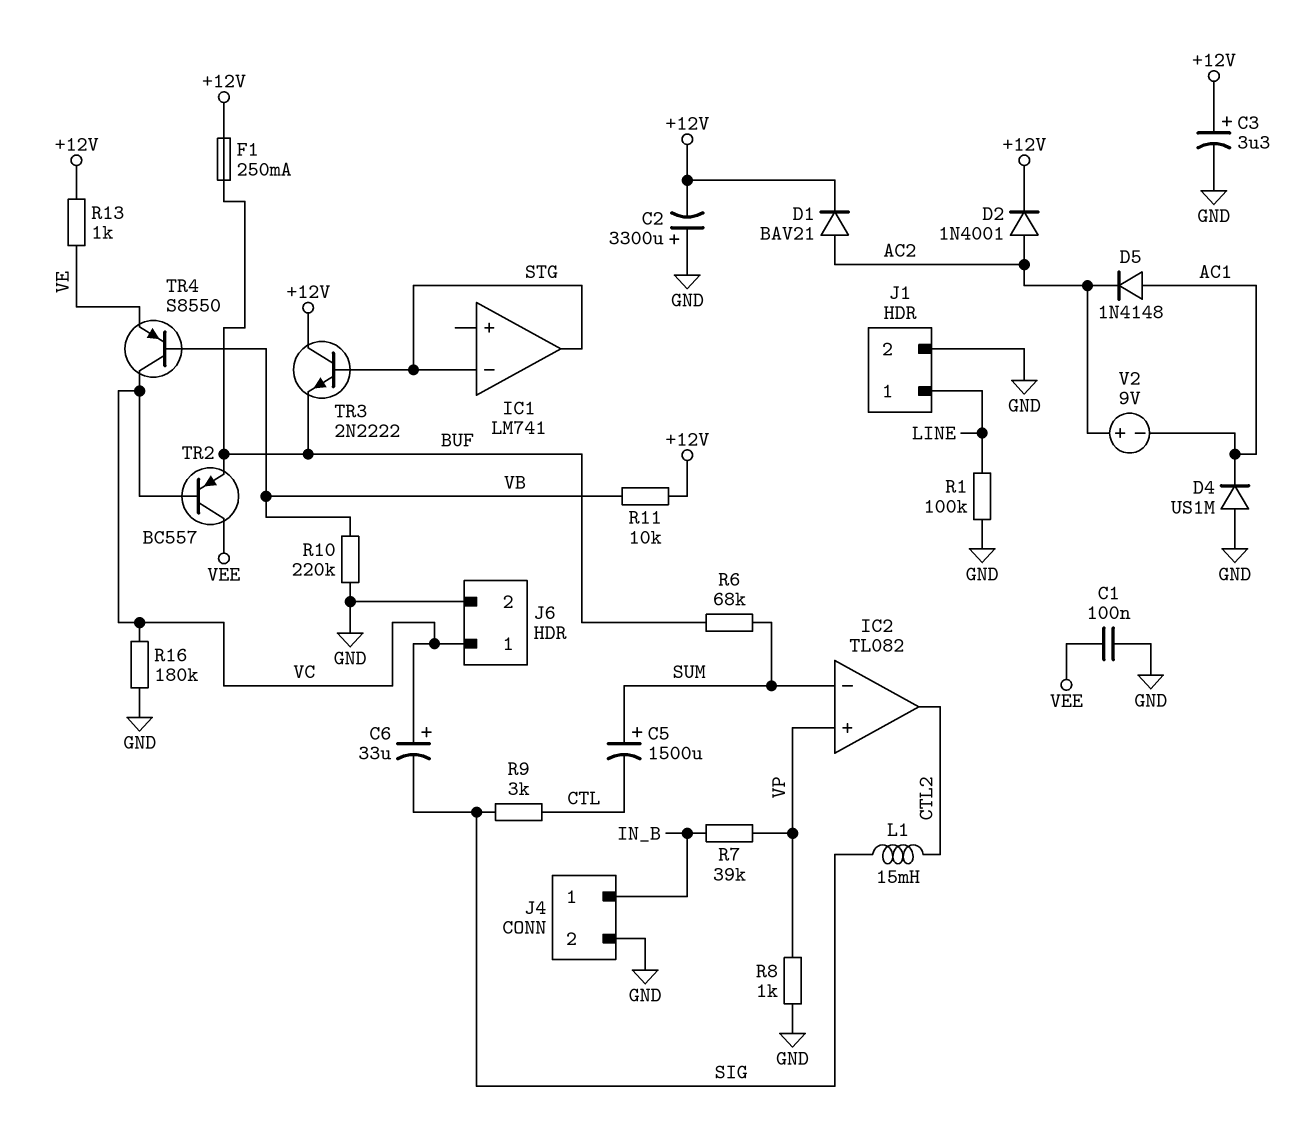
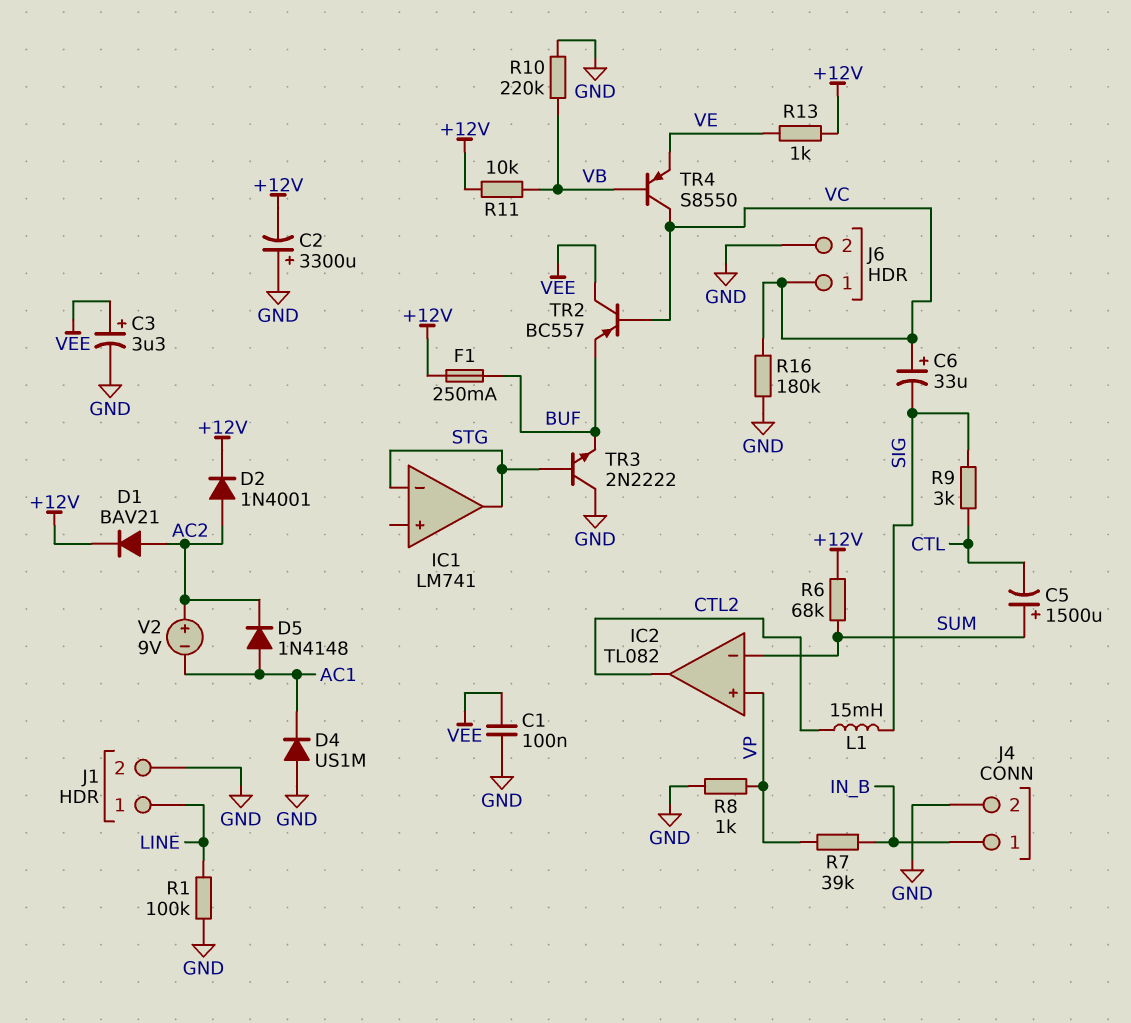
C3: 3.3uF (plus +12V, minus GND) -> 3.3uF (plus VEE, minus GND)
R6: 68k (BUF, SUM) -> 68k (+12V, SUM)
TR3: NPN 2N2222 (B STG, C +12V, E BUF) -> NPN 2N2222 (B STG, C GND, E BUF)

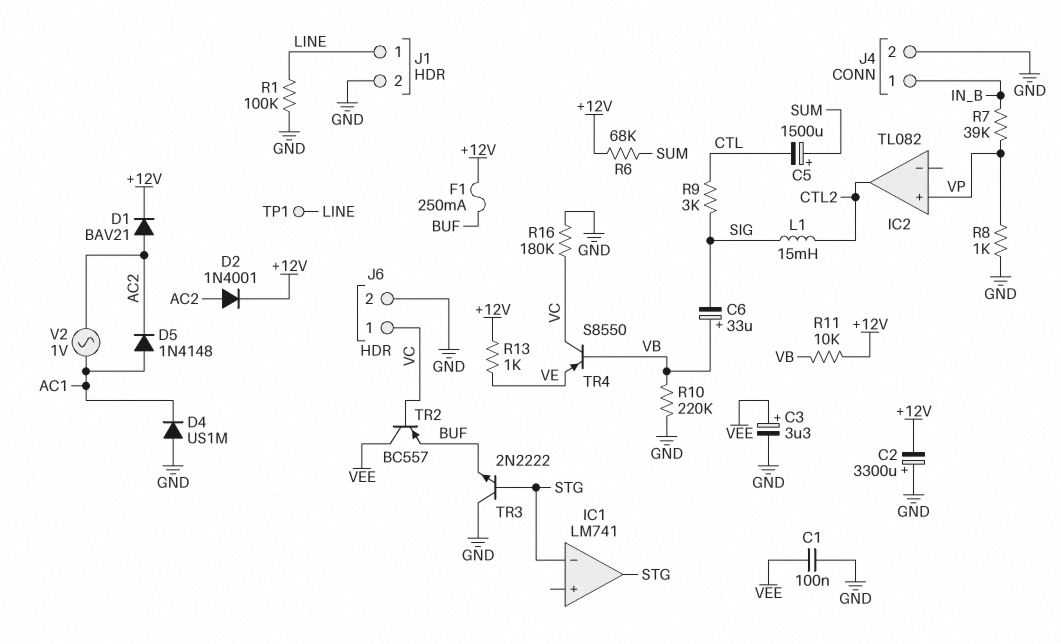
C6: 33uF (plus VC, minus SIG) -> 33uF (plus VB, minus SIG)
IC2 pin in-: SUM -> none
TP1: none -> test point (LINE)
V2: 9V (plus AC2, minus AC1) -> AC 1V (AC1, AC2)

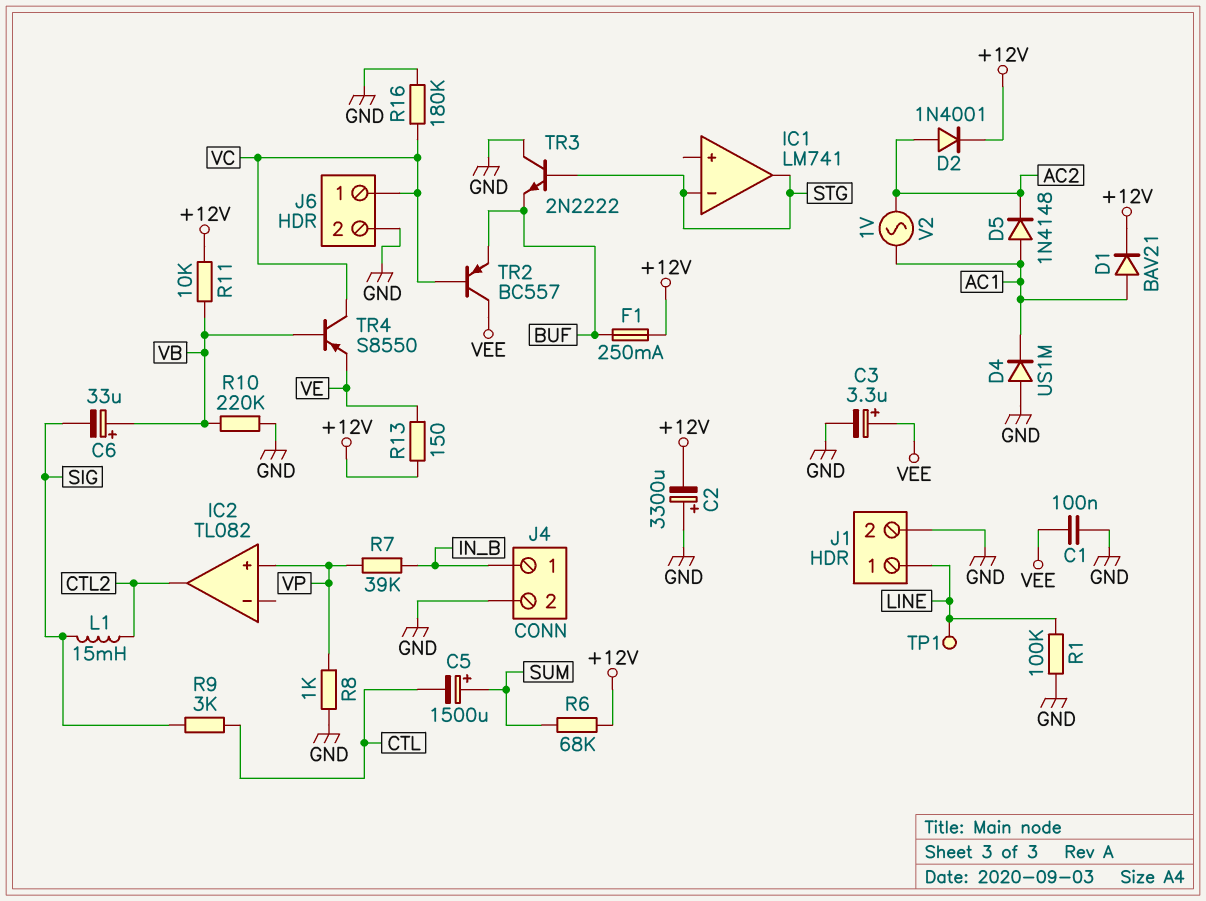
D1: diode BAV21 (A AC2, K +12V) -> diode BAV21 (A AC1, K +12V)
R13: 1k (+12V, VE) -> 150 (+12V, VE)

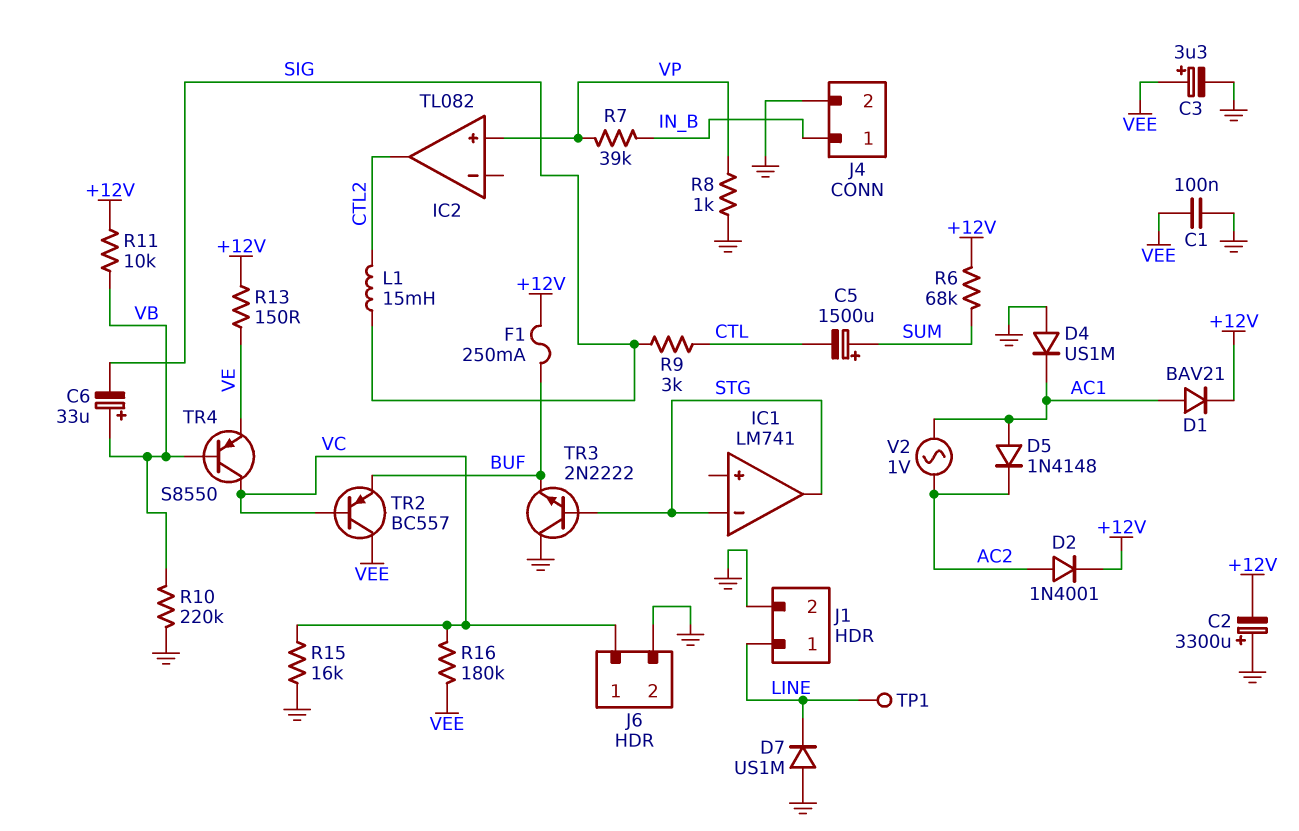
D7: none -> diode US1M (A GND, K LINE)
R1: 100k (GND, LINE) -> none
R15: none -> 16k (GND, VC)
R16: 180k (GND, VC) -> 180k (VC, VEE)

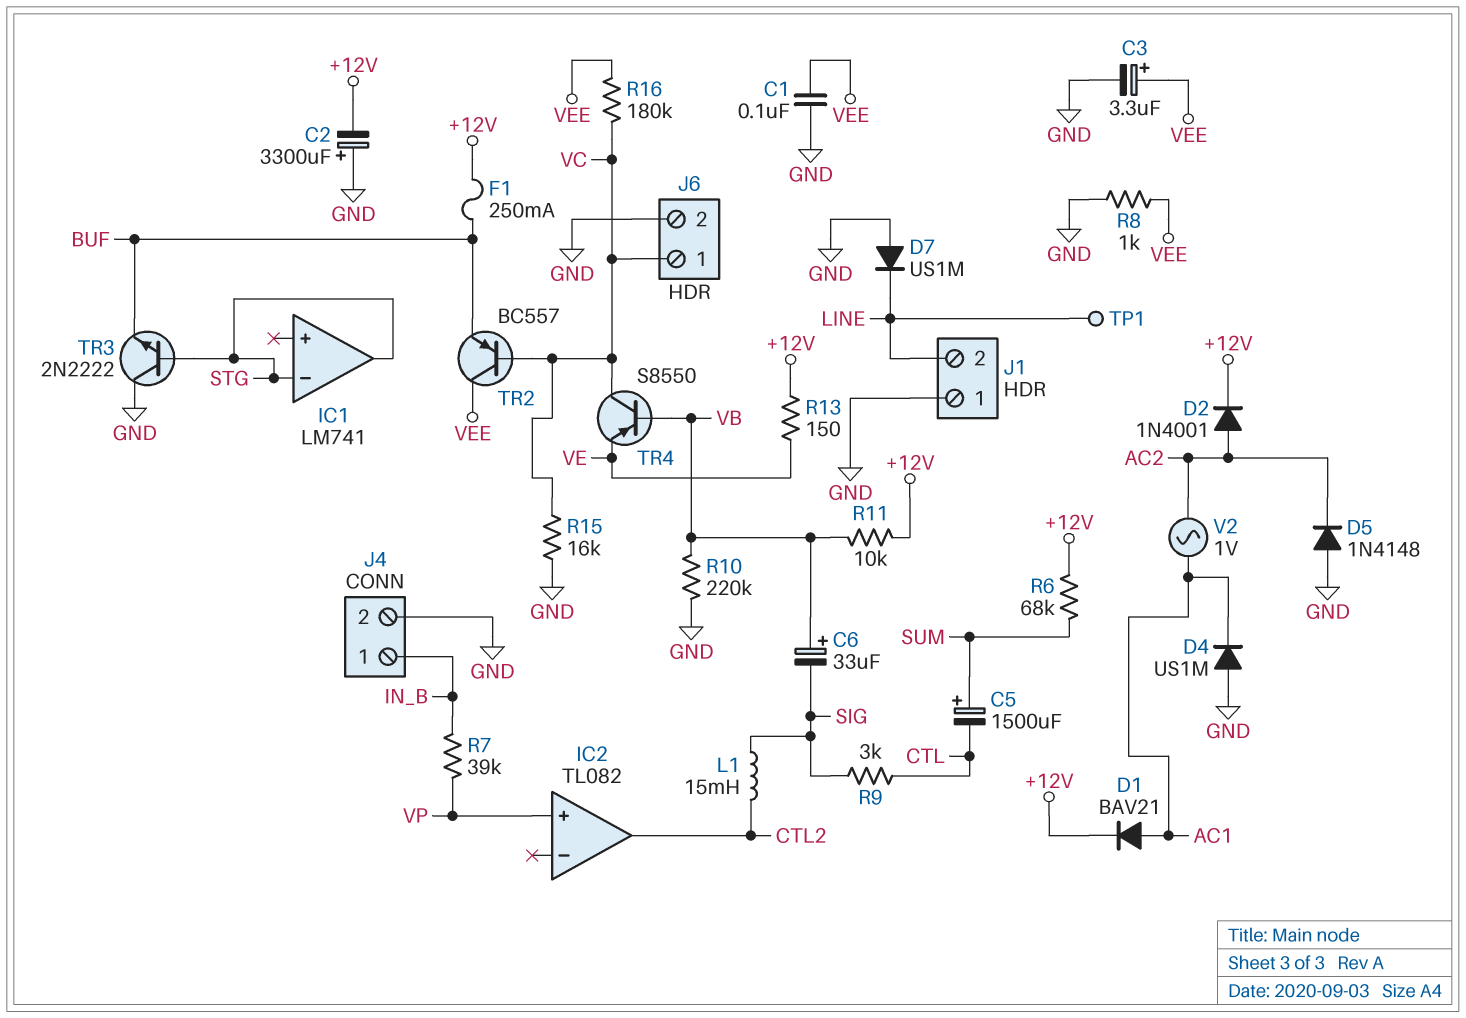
D5: diode 1N4148 (A AC1, K AC2) -> diode 1N4148 (A GND, K AC2)
J1 pin 1: LINE -> GND
J1 pin 2: GND -> LINE
R8: 1k (GND, VP) -> 1k (GND, VEE)

